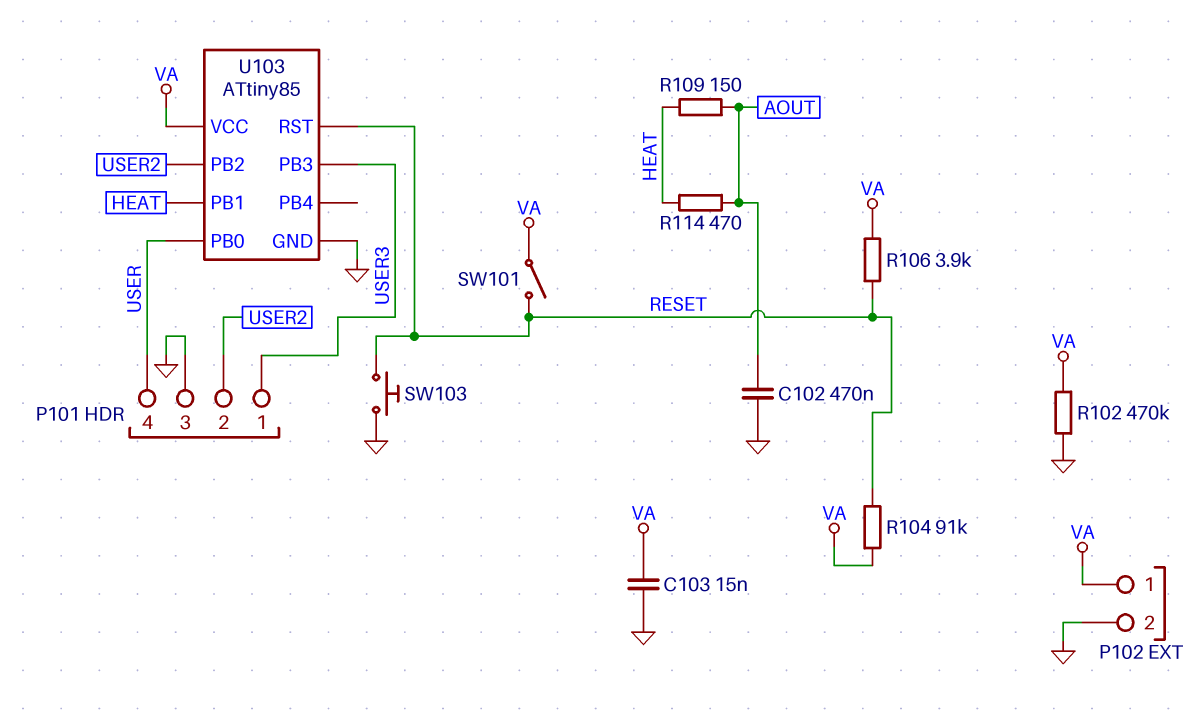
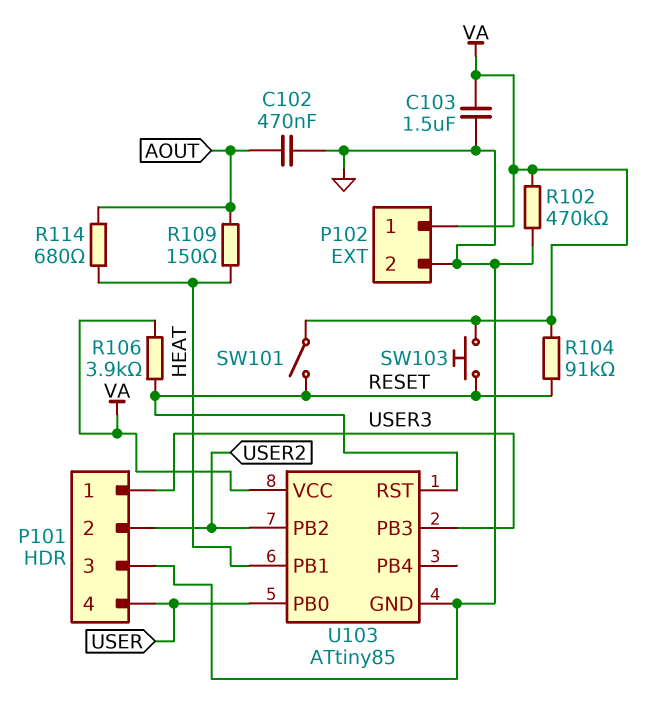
C103: 15nF (GND, VA) -> 1.5uF (GND, VA)
R114: 470 (AOUT, HEAT) -> 680 (AOUT, HEAT)
SW103: button (GND, RESET) -> button (RESET, VA)

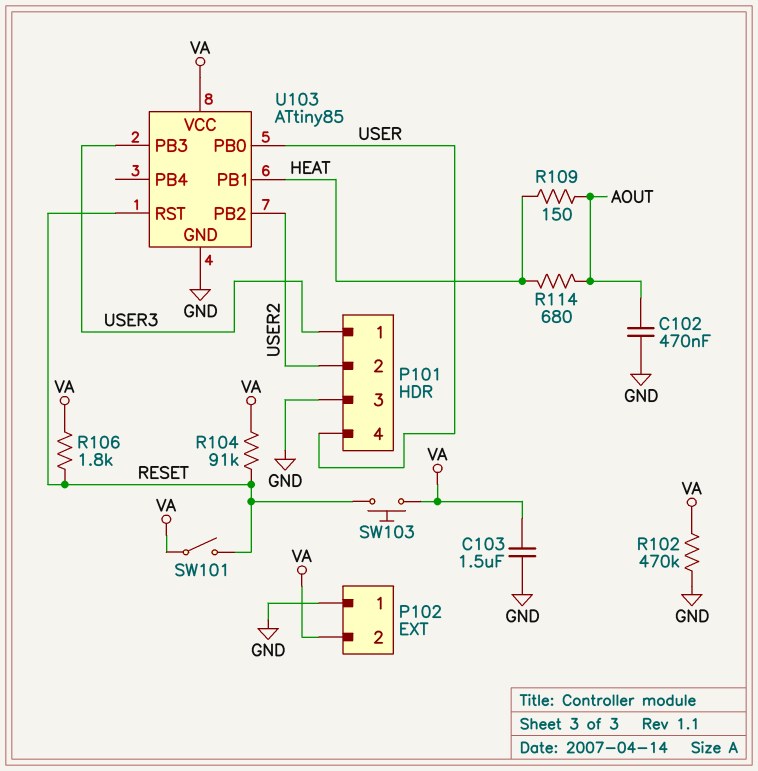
P102 pin 1: VA -> GND
P102 pin 2: GND -> VA
R106: 3.9k (RESET, VA) -> 1.8k (RESET, VA)

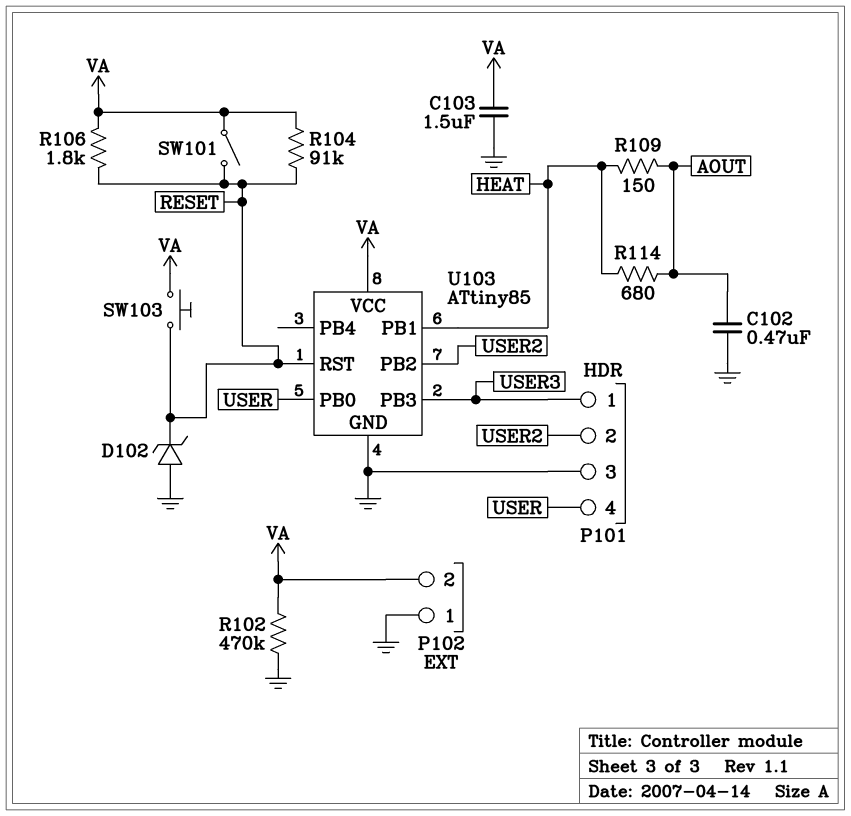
D102: none -> zener (A GND, K RESET)

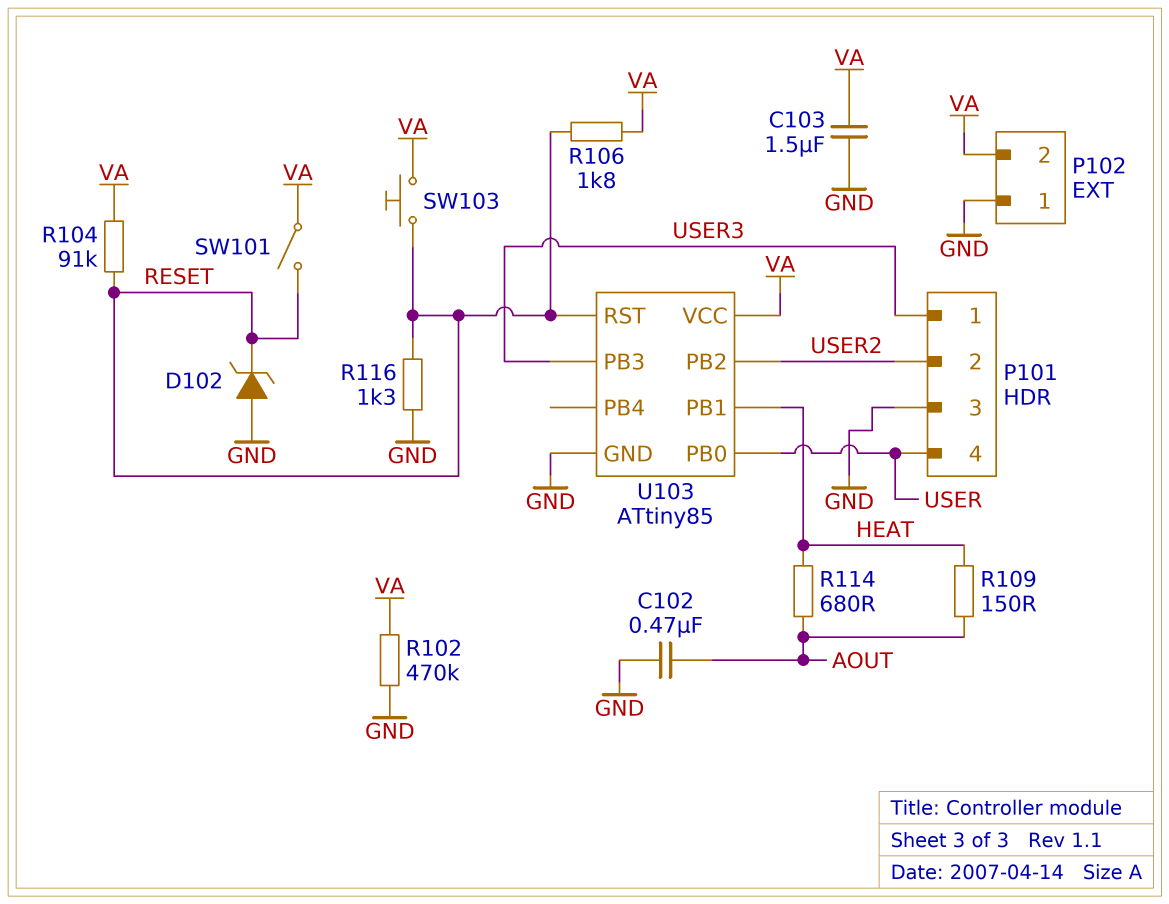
R116: none -> 1.3k (GND, RESET)

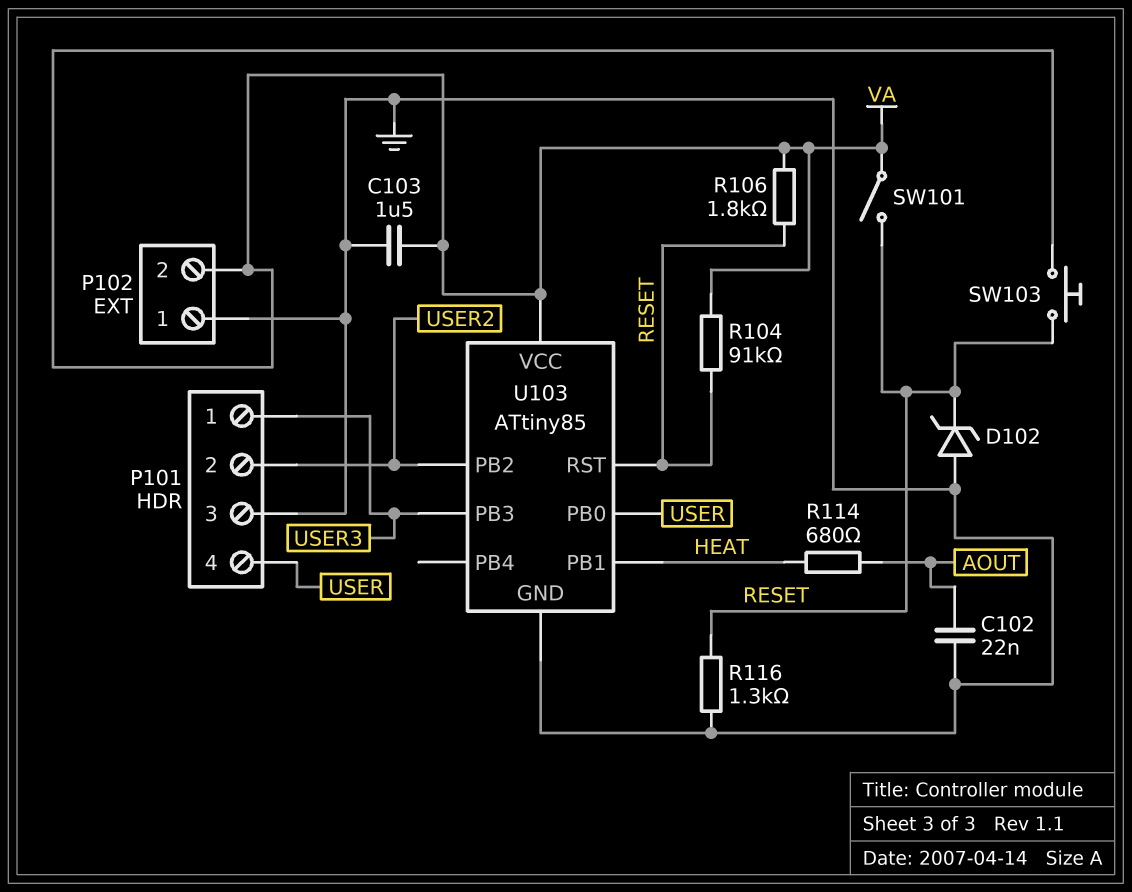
C102: 470nF (AOUT, GND) -> 22nF (AOUT, GND)
R102: 470k (GND, VA) -> none
R109: 150 (AOUT, HEAT) -> none

